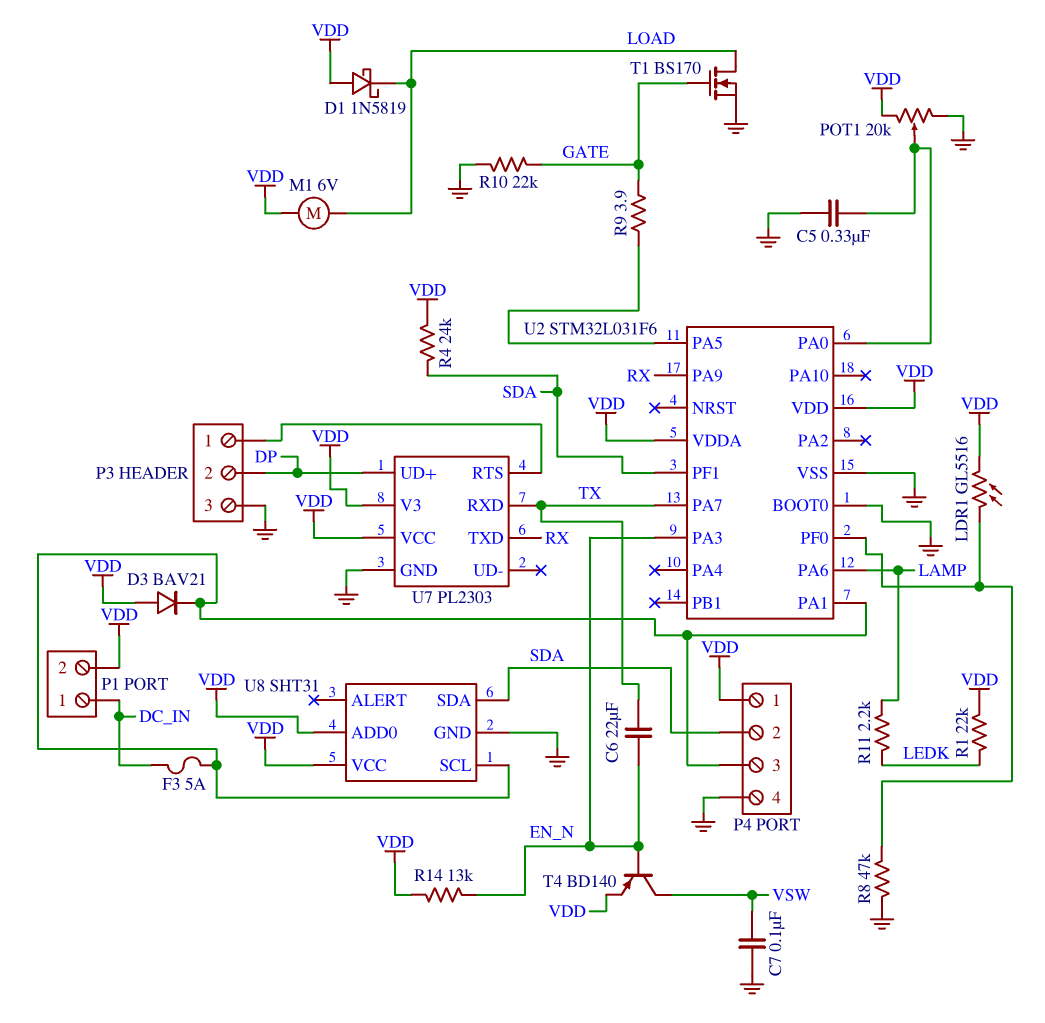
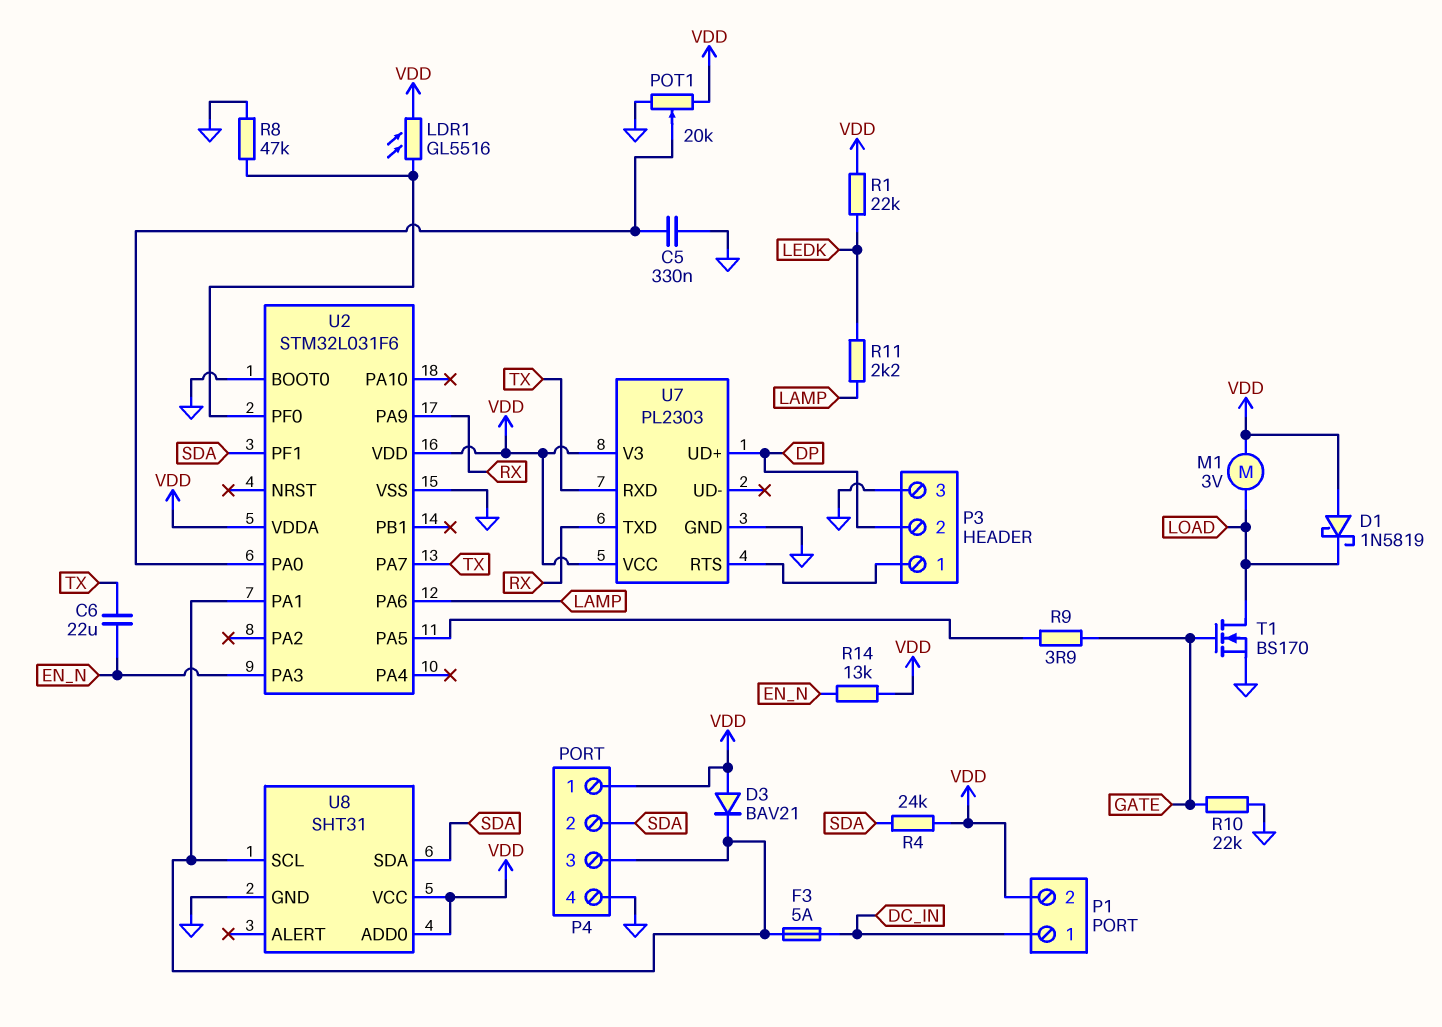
C7: 100nF (GND, VSW) -> none
M1: motor 6V (LOAD, VDD) -> motor 3V (LOAD, VDD)
T4: PNP BD140 (B EN_N, C VSW, E VDD) -> none

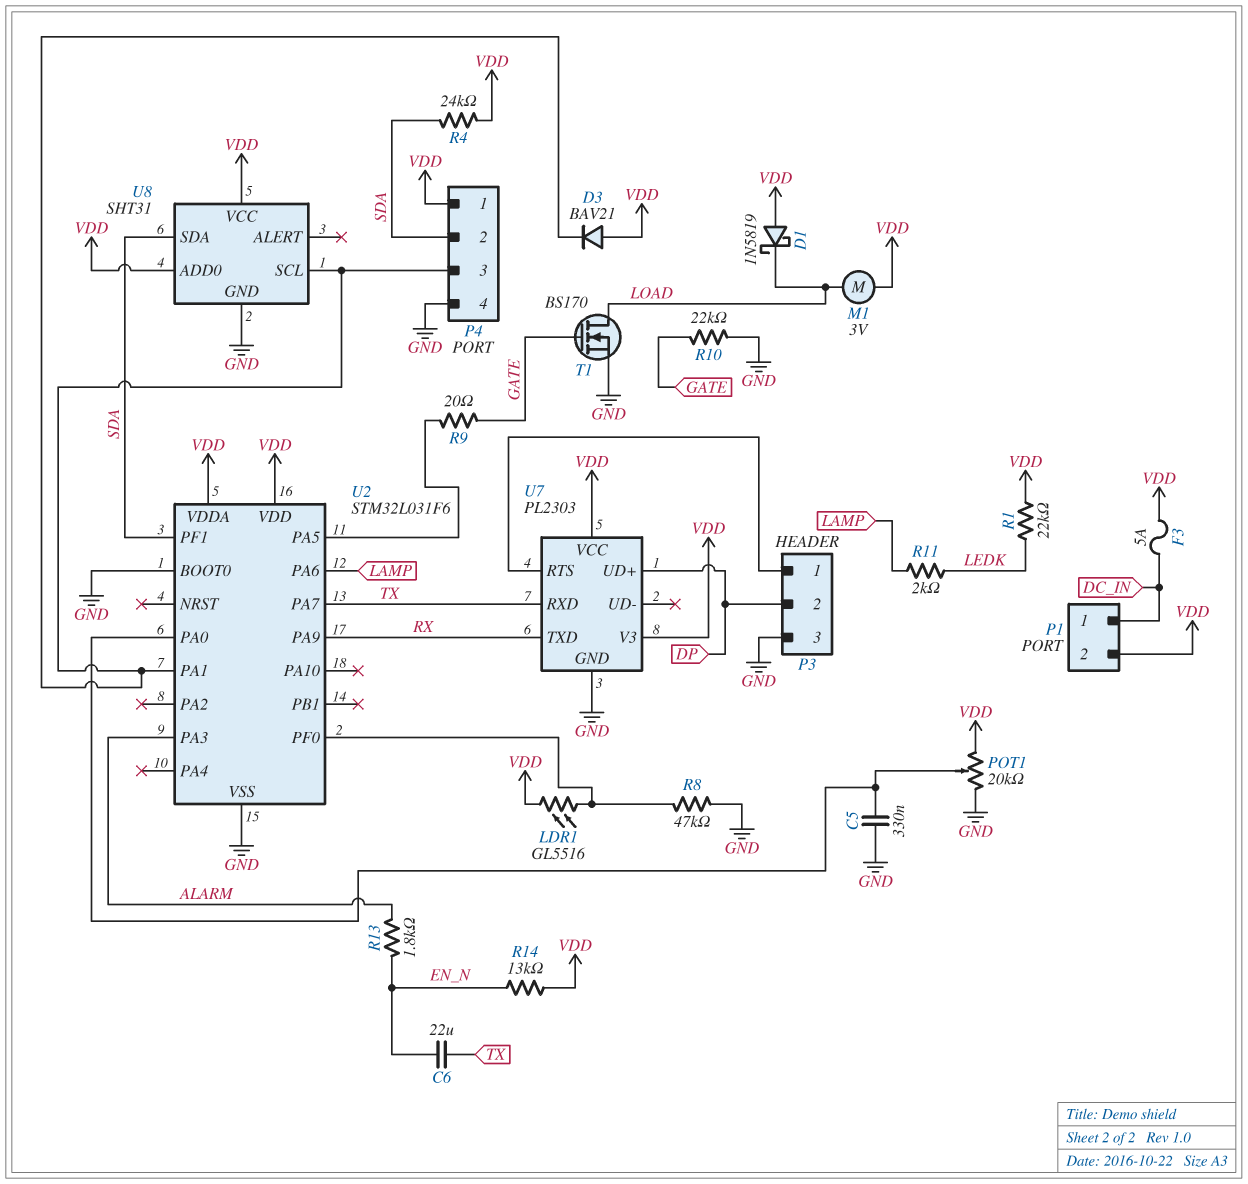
F3: 5A (DC_IN, P4/3) -> 5A (DC_IN, VDD)
R9: 3.9 (GATE, U2/PA5) -> 20 (GATE, U2/PA5)
R11: 2.2k (LAMP, LEDK) -> 2k (LAMP, LEDK)
R13: none -> 1.8k (ALARM, EN_N)
U2 pin PA3: EN_N -> ALARM

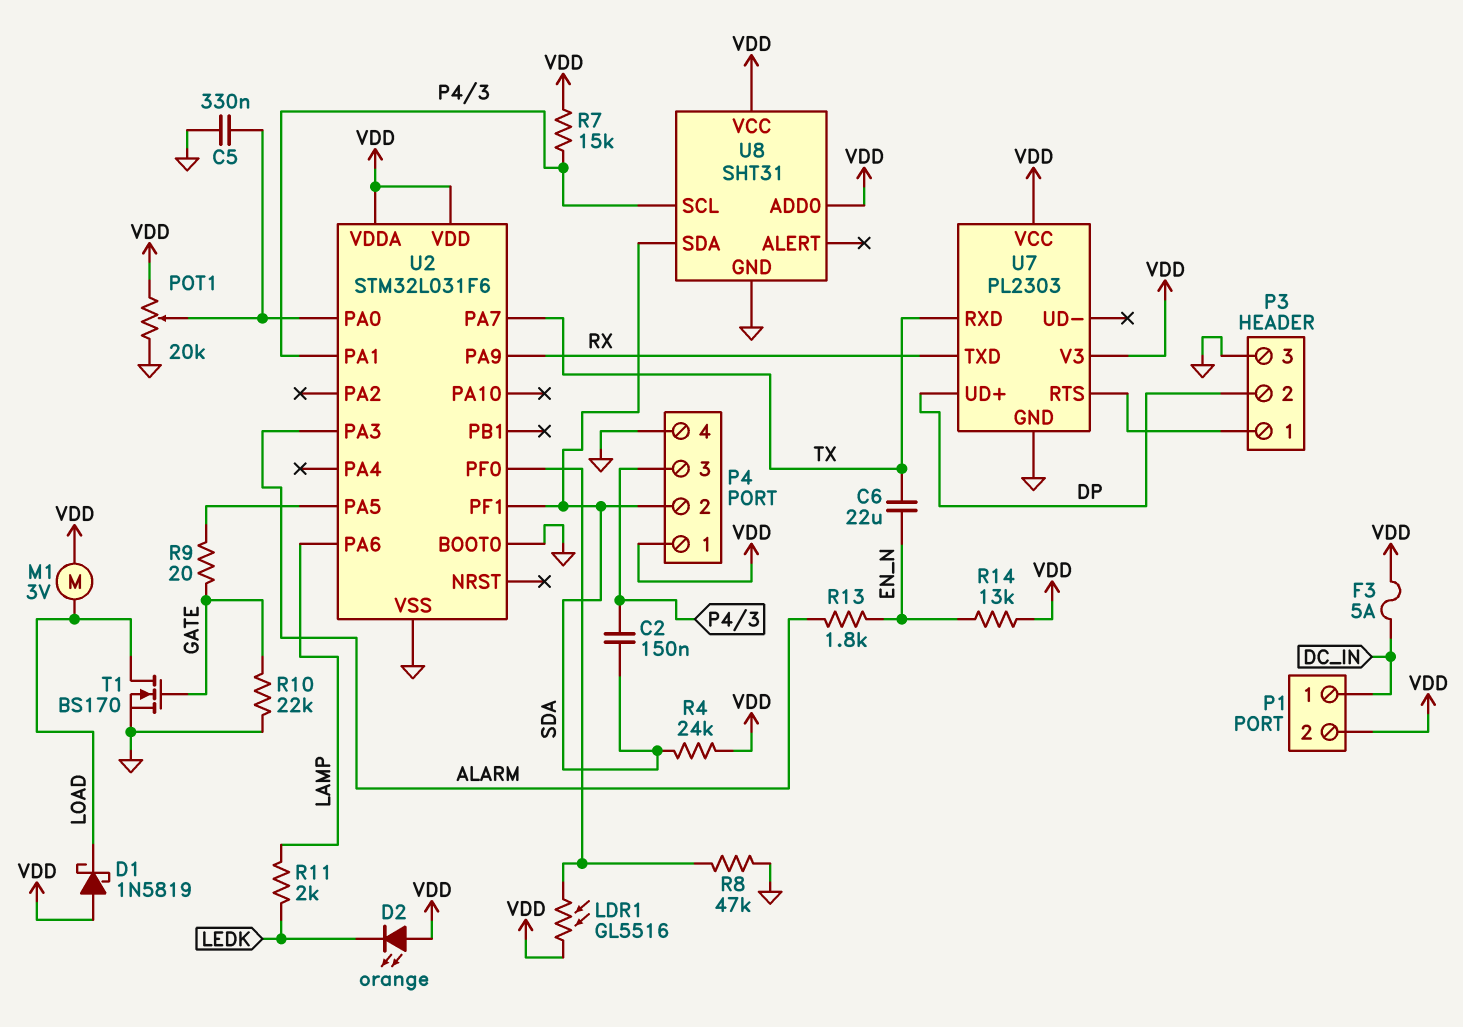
C2: none -> 150nF (P4/3, SDA)
D2: none -> LED orange (A VDD, K LEDK)
D3: diode BAV21 (A VDD, K P4/3) -> none
R1: 22k (LEDK, VDD) -> none
R7: none -> 15k (P4/3, VDD)

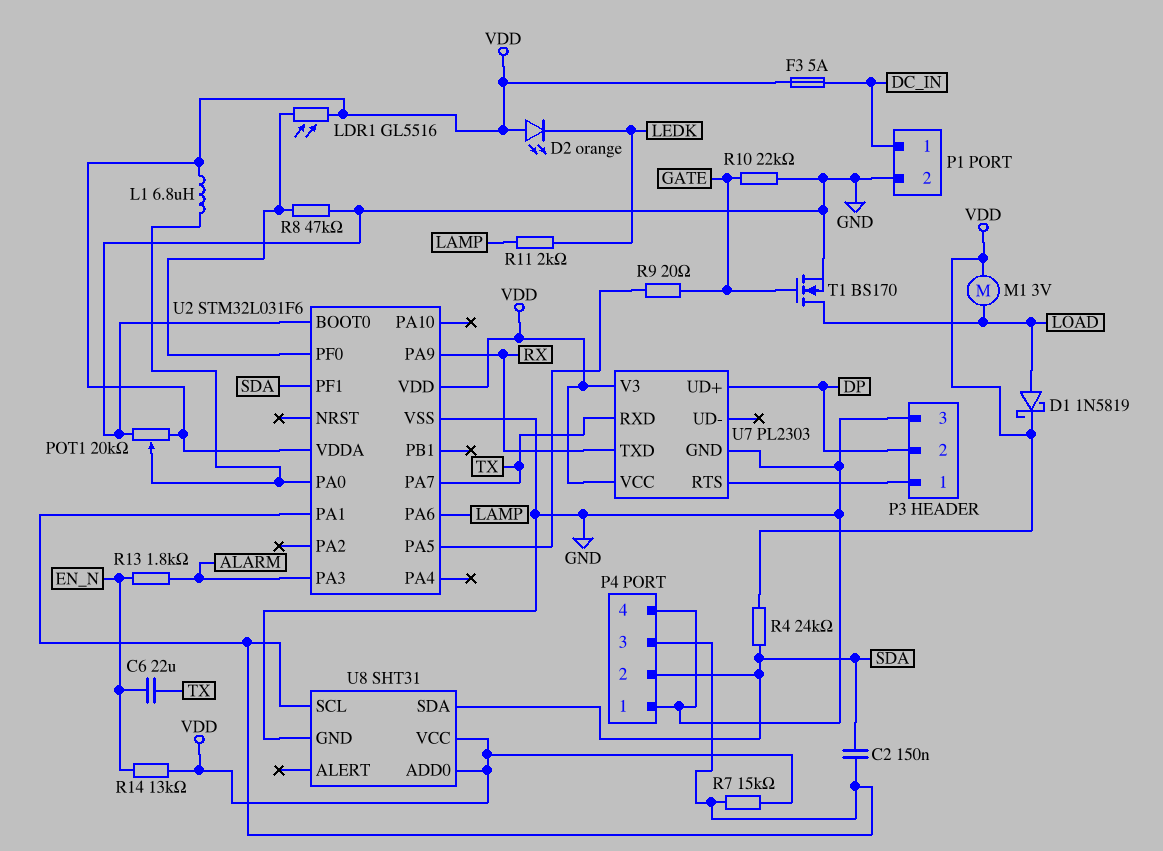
C5: 330nF (GND, U2/PA0) -> none
D1: schottky 1N5819 (A VDD, K LOAD) -> schottky 1N5819 (A LOAD, K VDD)
L1: none -> 6.8uH (U2/PA0, VDD)
P1 pin 2: VDD -> GND
P4 pin 1: VDD -> GND

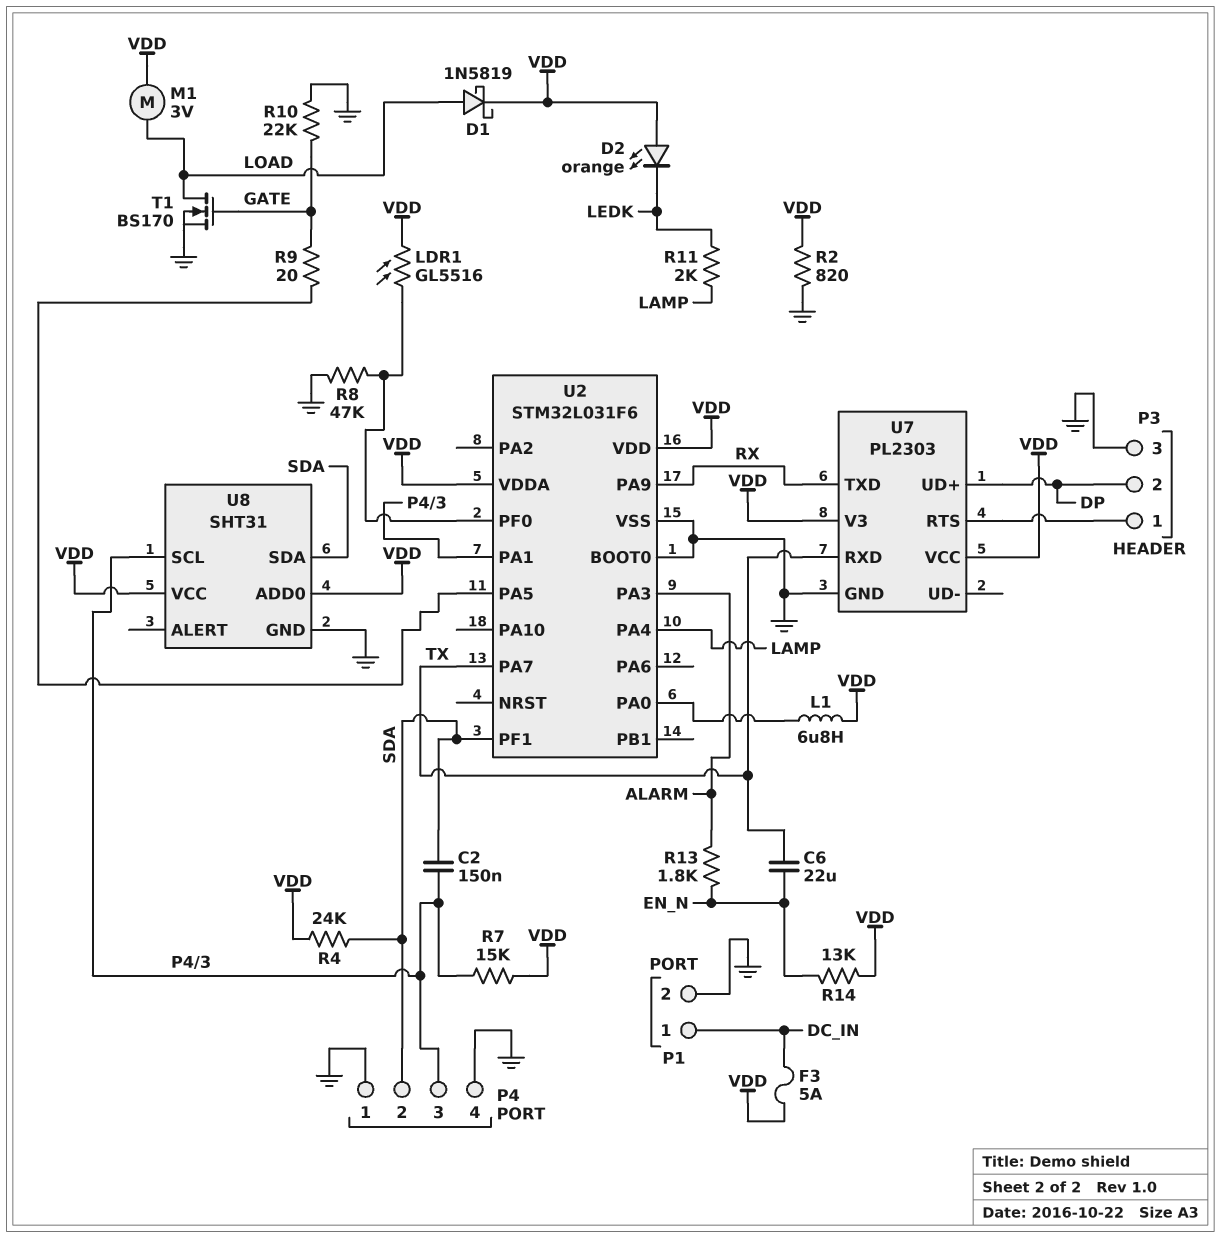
POT1: 20k (GND, VDD, wiper U2/PA0) -> none
R2: none -> 820 (GND, VDD)
U2 pin PA4: none -> LAMP
U2 pin PA6: LAMP -> none

